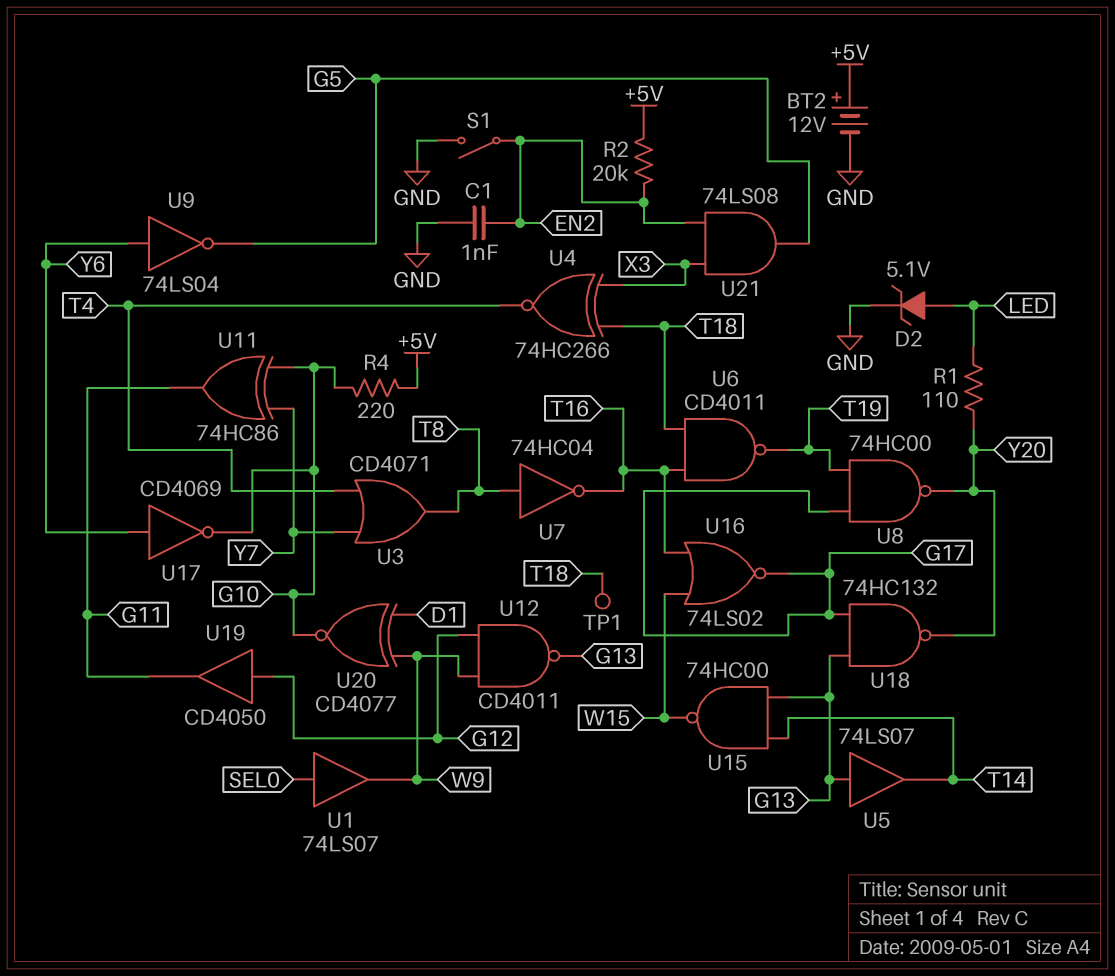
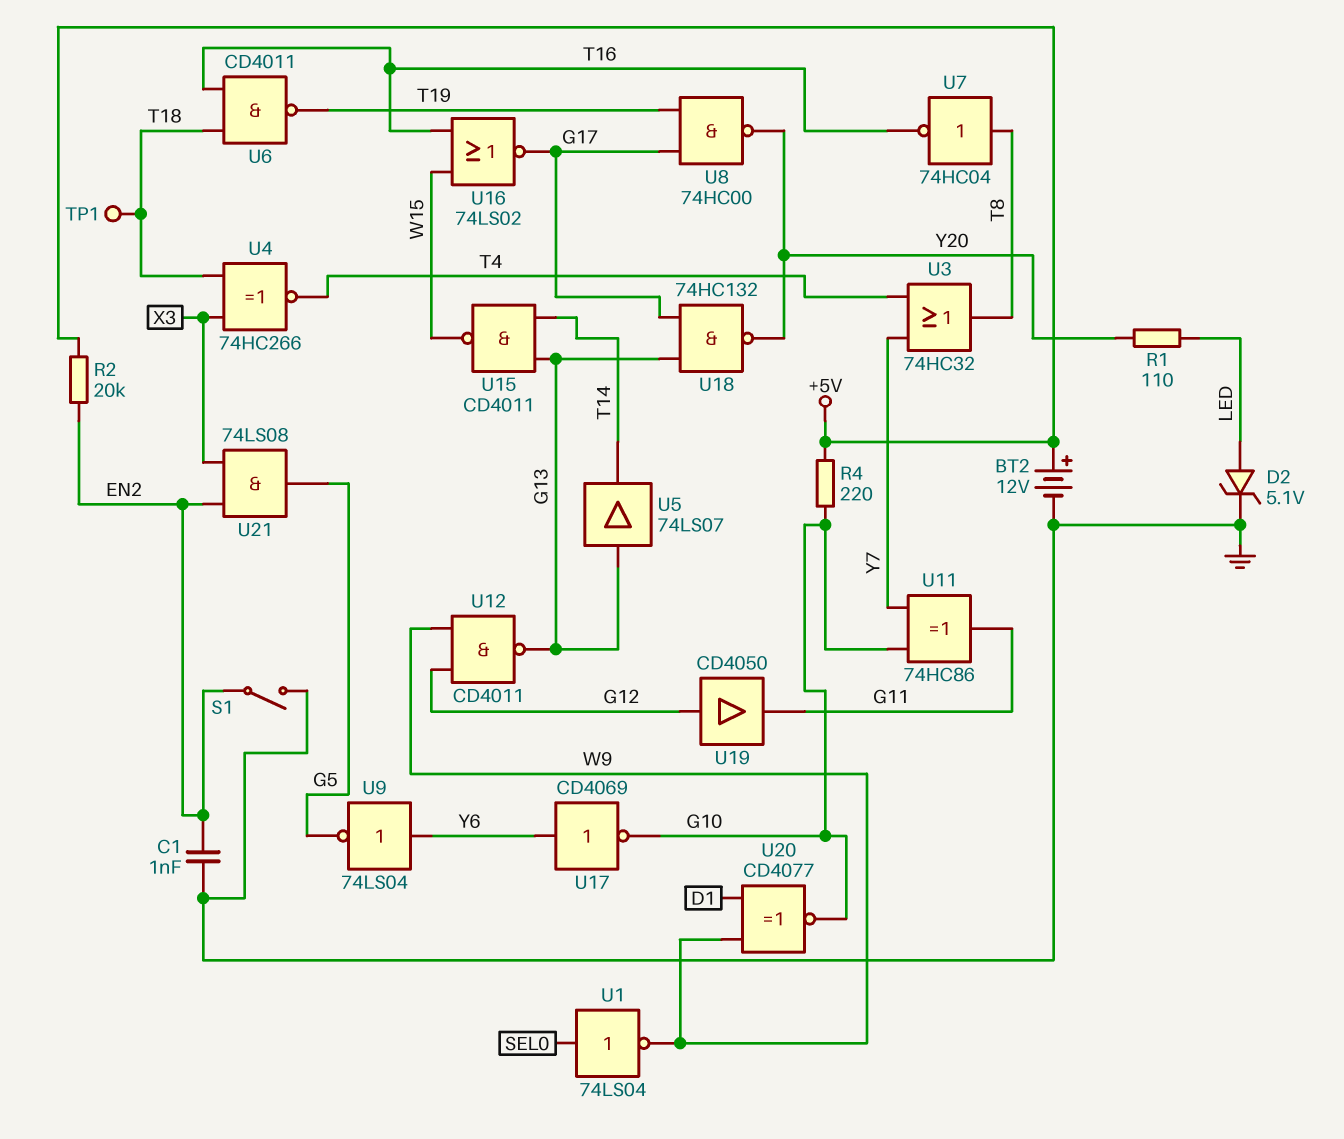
U1: buffer 74LS07 (in SEL0, out W9) -> NOT 74LS04 (in SEL0, out W9)
U3: OR CD4071 (in T4, in Y7, out T8) -> OR 74HC32 (in T4, in Y7, out T8)
U15: NAND 74HC00 (in G13, in T14, out W15) -> NAND CD4011 (in G13, in T14, out W15)

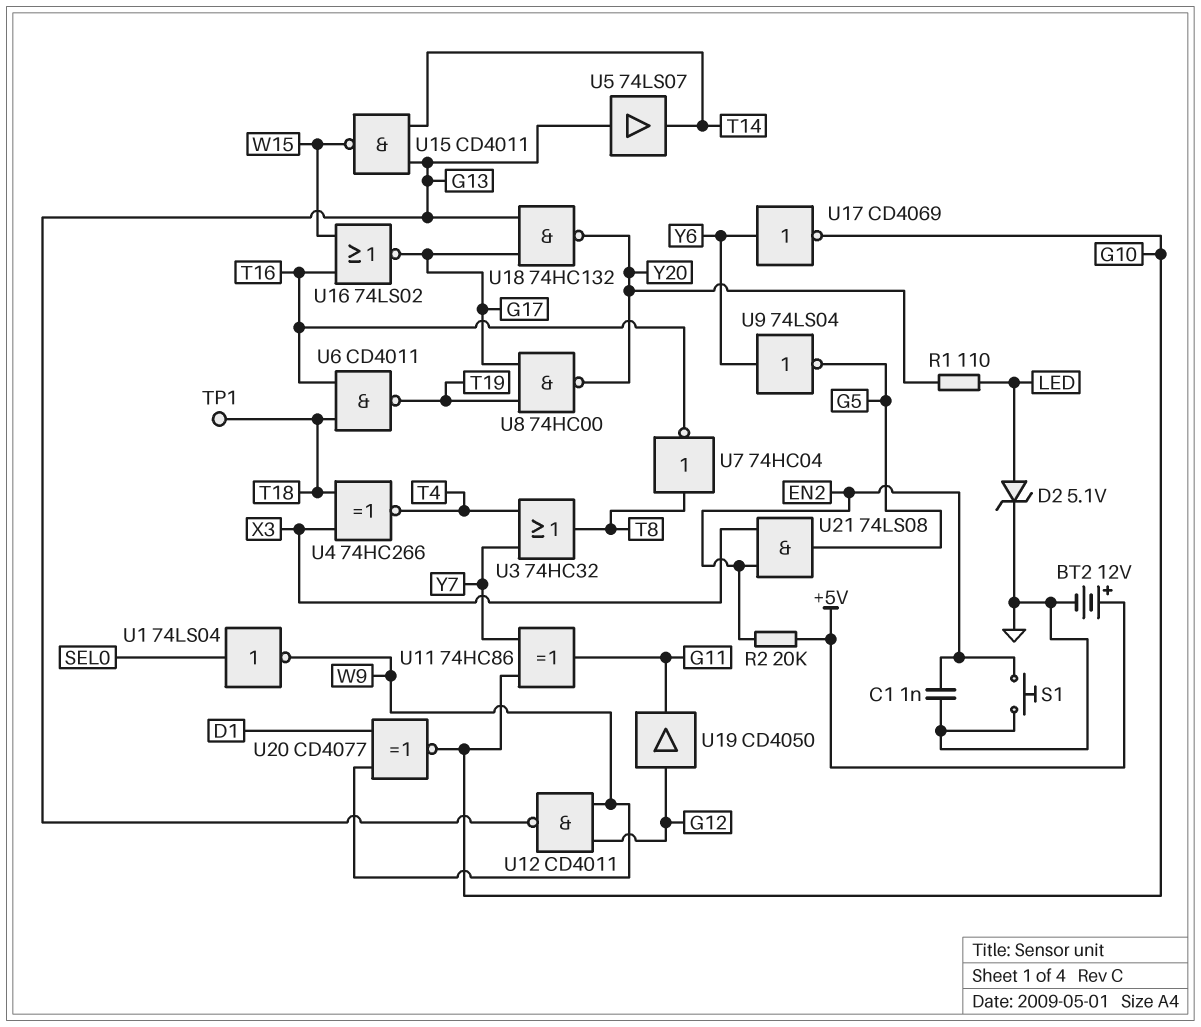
R4: 220 (+5V, G10) -> none
S1: switch (EN2, GND) -> button (EN2, GND)

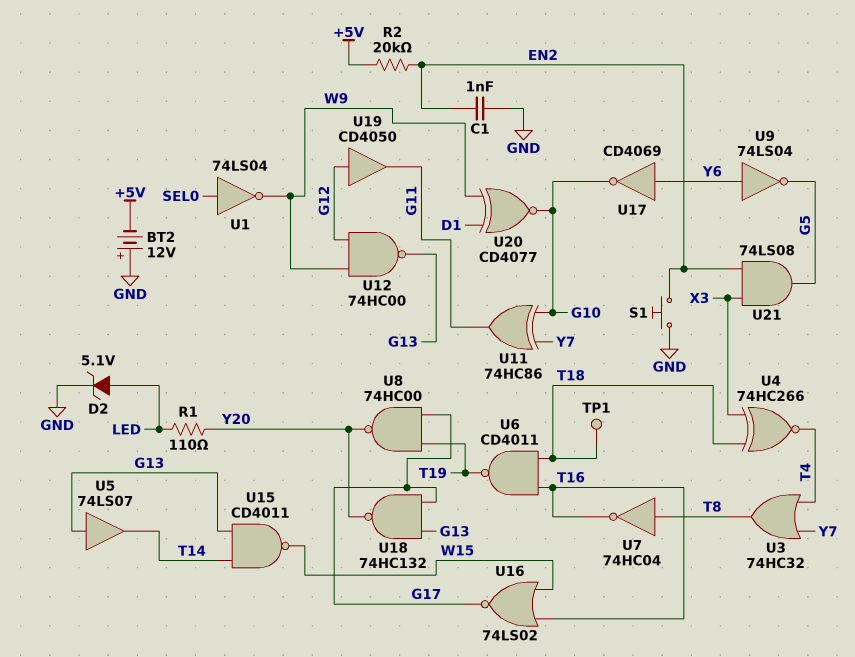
BT2: 12V (plus +5V, minus GND) -> 12V (plus GND, minus +5V)
U12: NAND CD4011 (in G12, in W9, out G13) -> NAND 74HC00 (in G12, in W9, out G13)

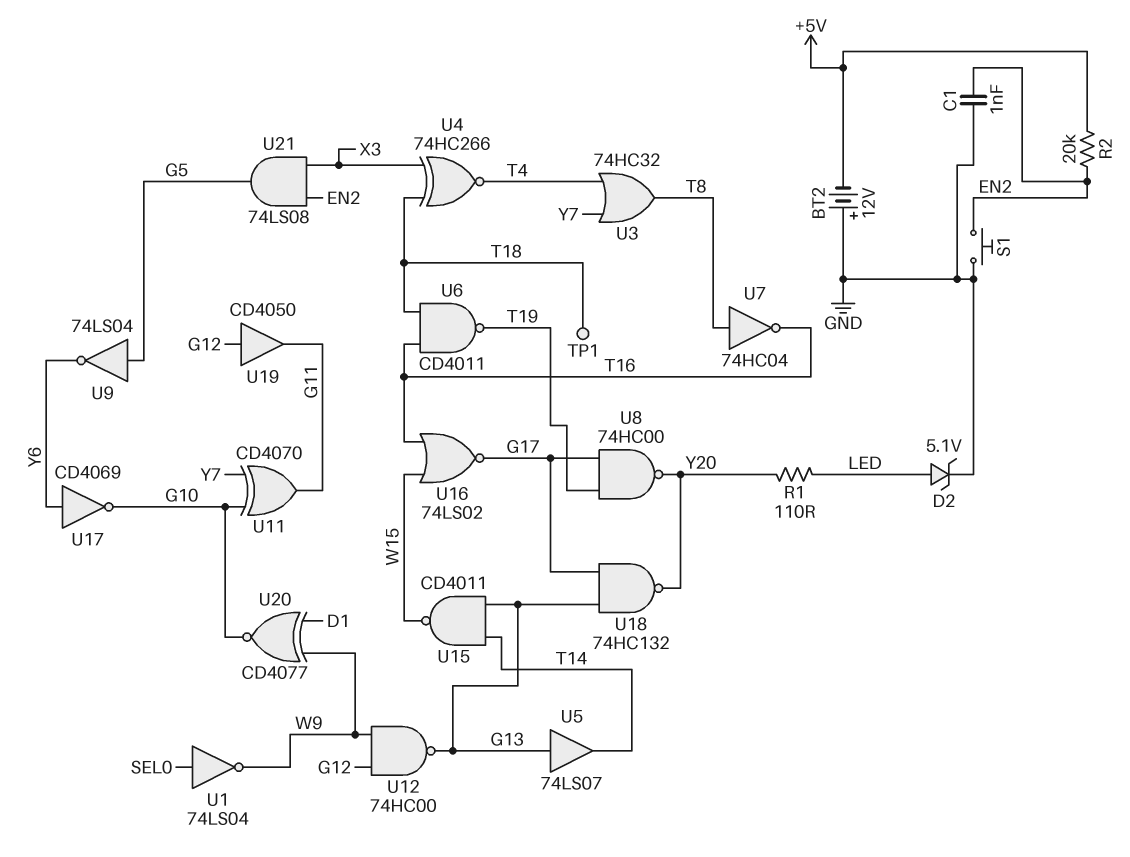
U9: NOT 74LS04 (in Y6, out G5) -> NOT 74LS04 (in G5, out Y6)
U11: XOR 74HC86 (in G10, in Y7, out G11) -> XOR CD4070 (in G10, in Y7, out G11)

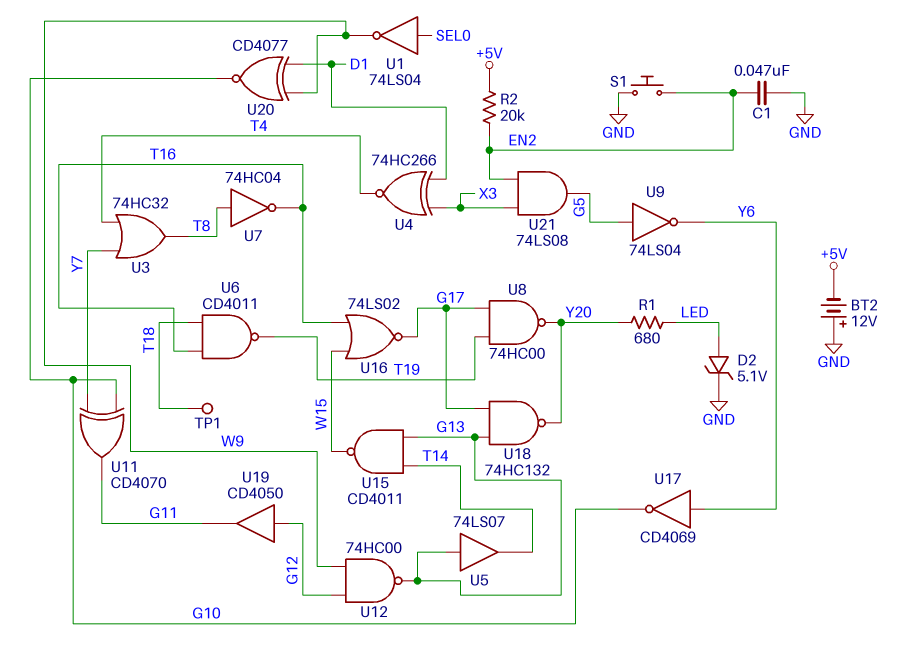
C1: 1nF (EN2, GND) -> 47nF (EN2, GND)
R1: 110 (LED, Y20) -> 680 (LED, Y20)
U4: XNOR 74HC266 (in T18, in X3, out T4) -> XNOR 74HC266 (in D1, in X3, out T4)

